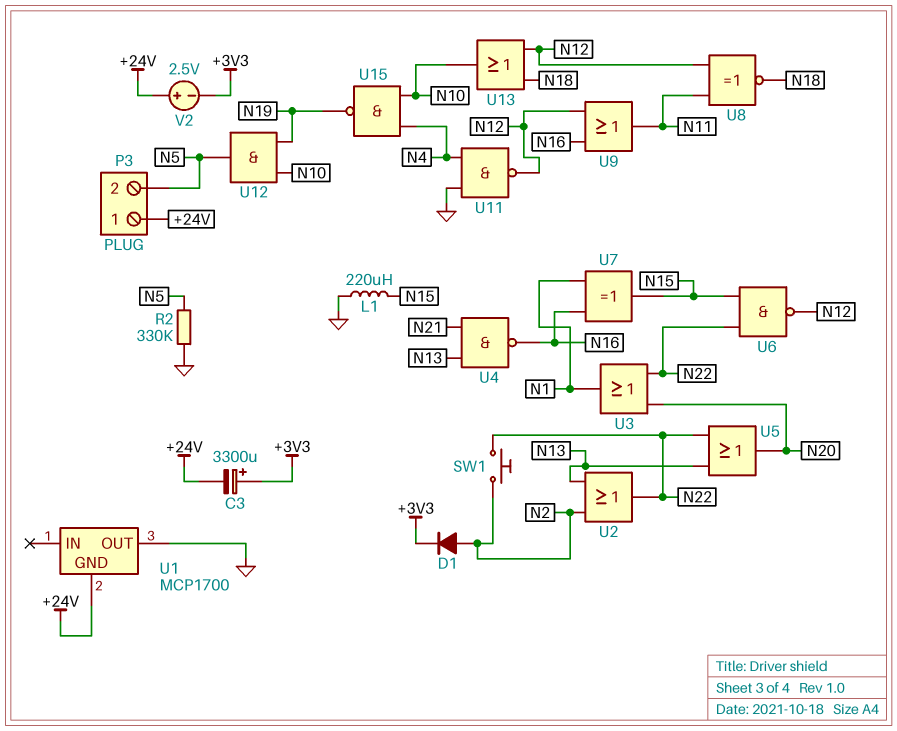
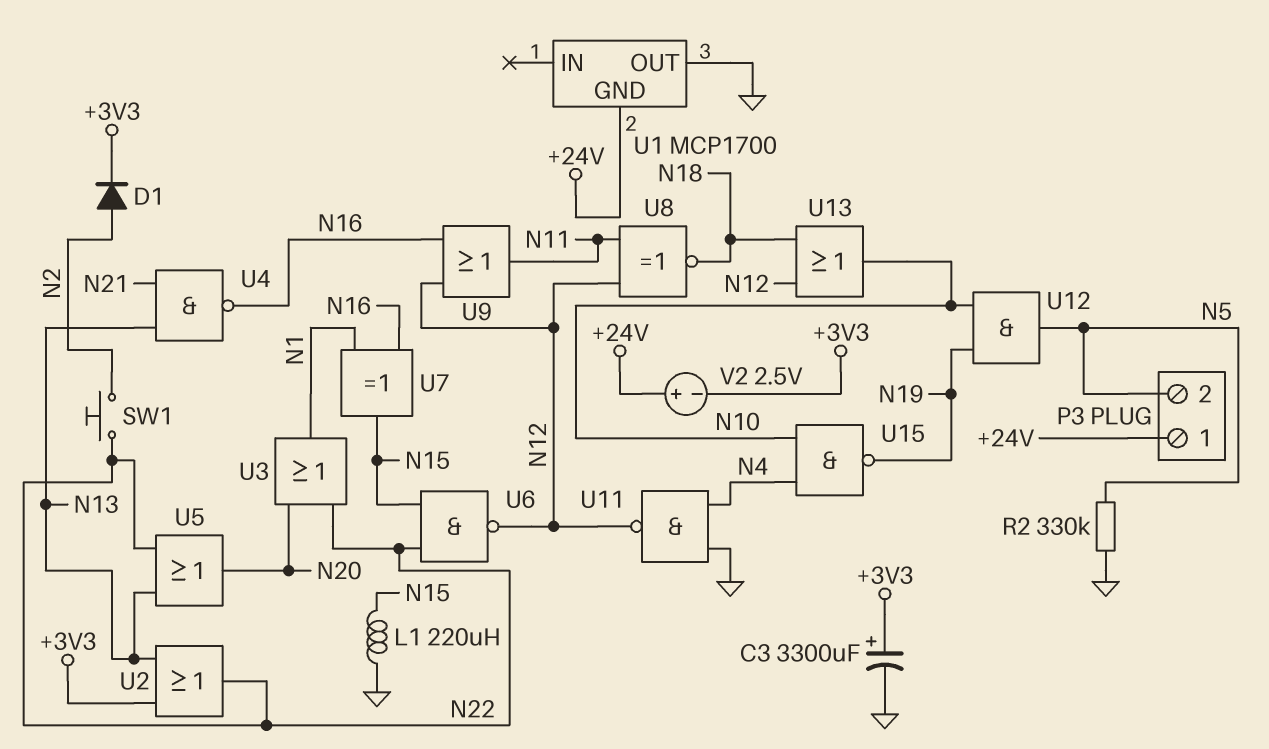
C3: 3300uF (plus +3V3, minus +24V) -> 3300uF (plus +3V3, minus GND)
U2: OR (in N2, in N13, out N22) -> OR (in +3V3, in N13, out N22)

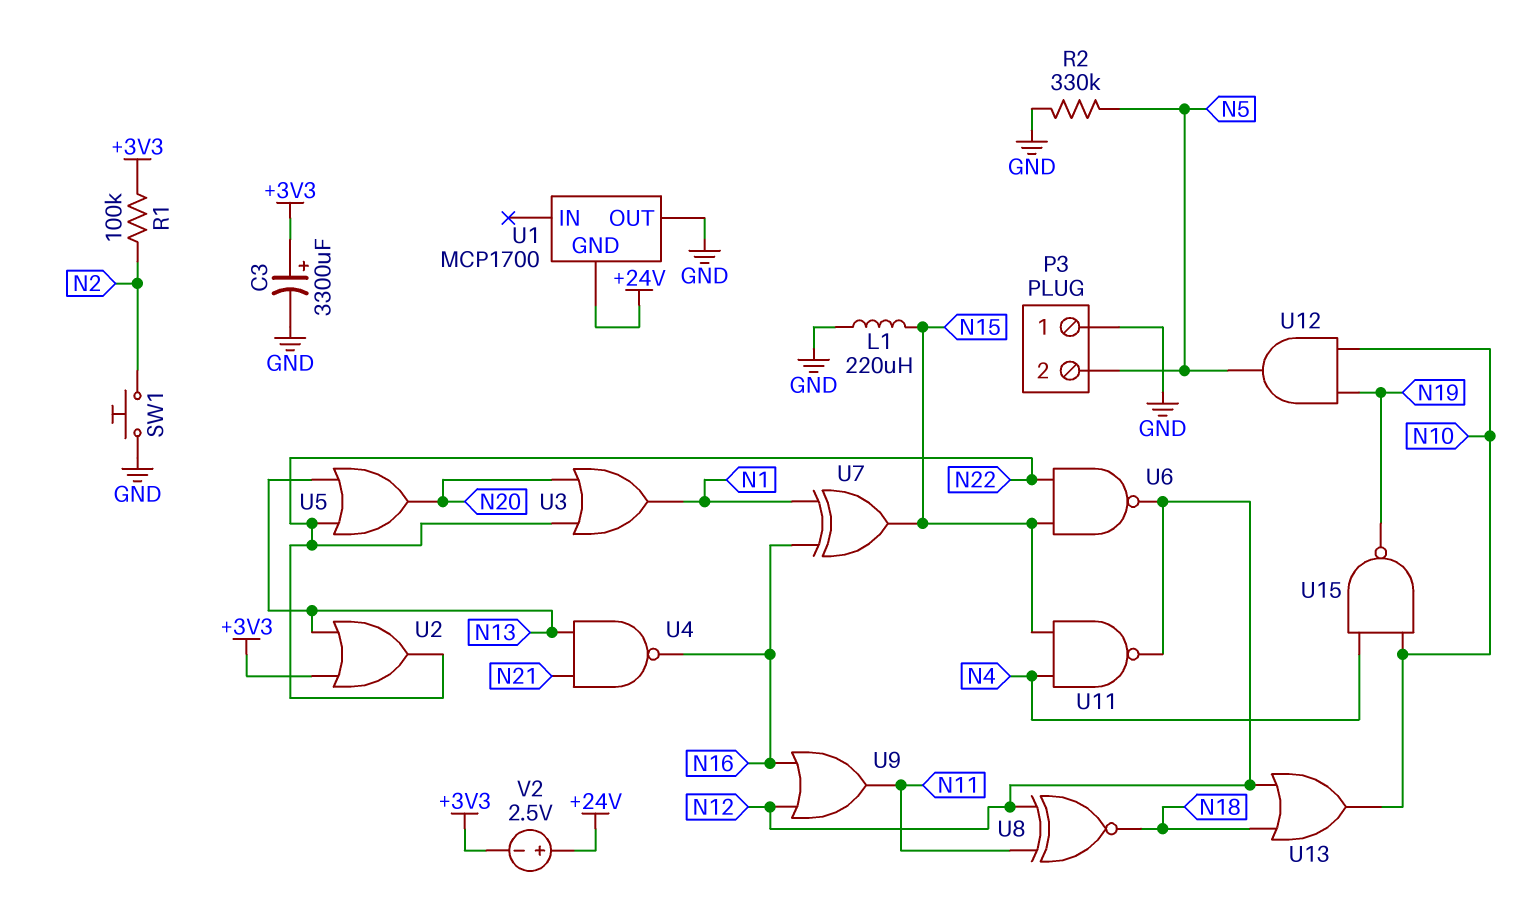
D1: diode (A N2, K +3V3) -> none
P3 pin 1: +24V -> GND
R1: none -> 100k (+3V3, N2)
SW1: button (N2, N22) -> button (GND, N2)
U11: NAND (in GND, in N4, out N12) -> NAND (in N4, in N15, out N12)

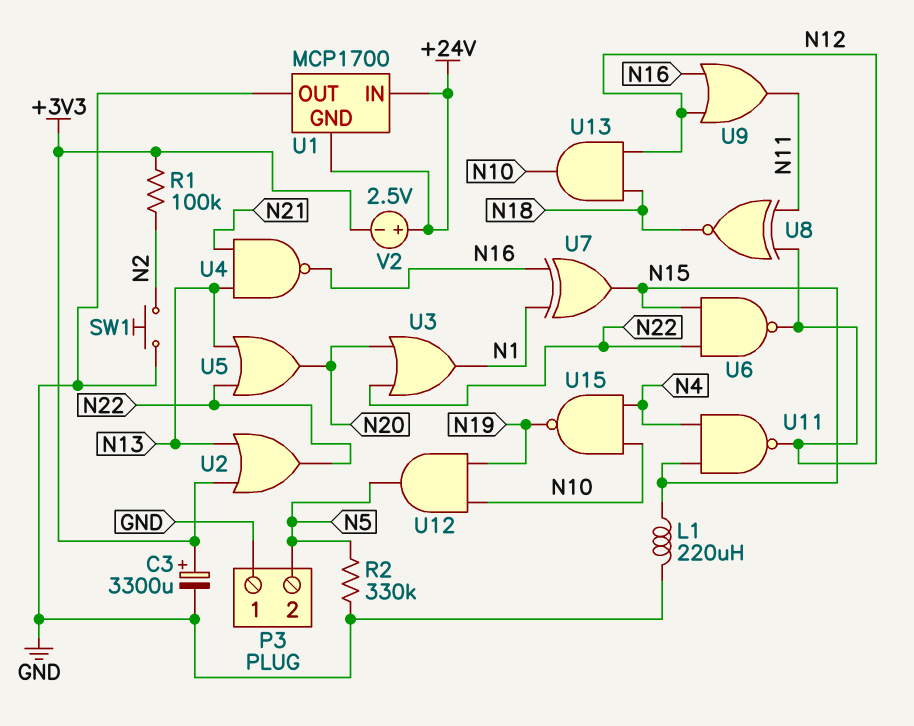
U1 pin IN: none -> +24V
U13: OR (in N12, in N18, out N10) -> AND (in N12, in N18, out N10)

